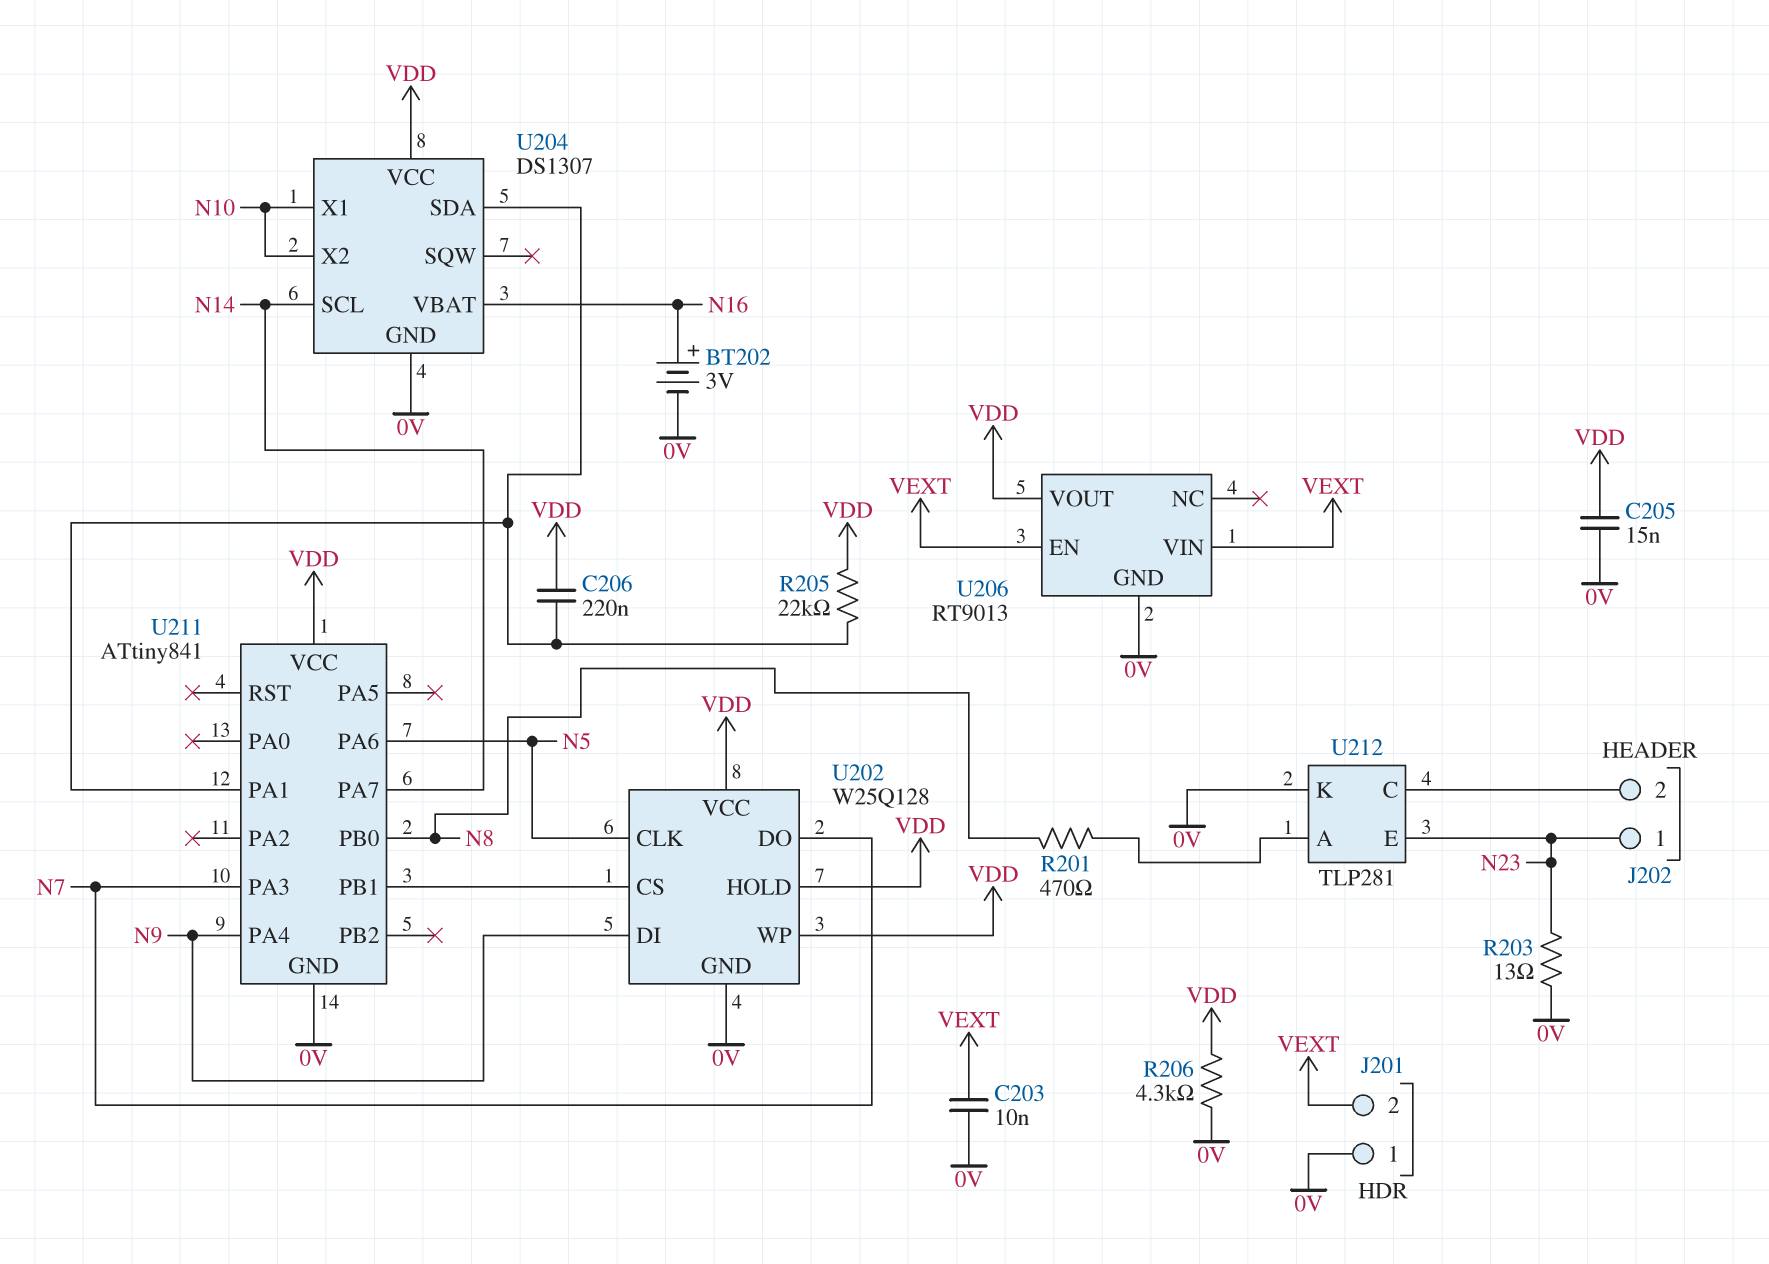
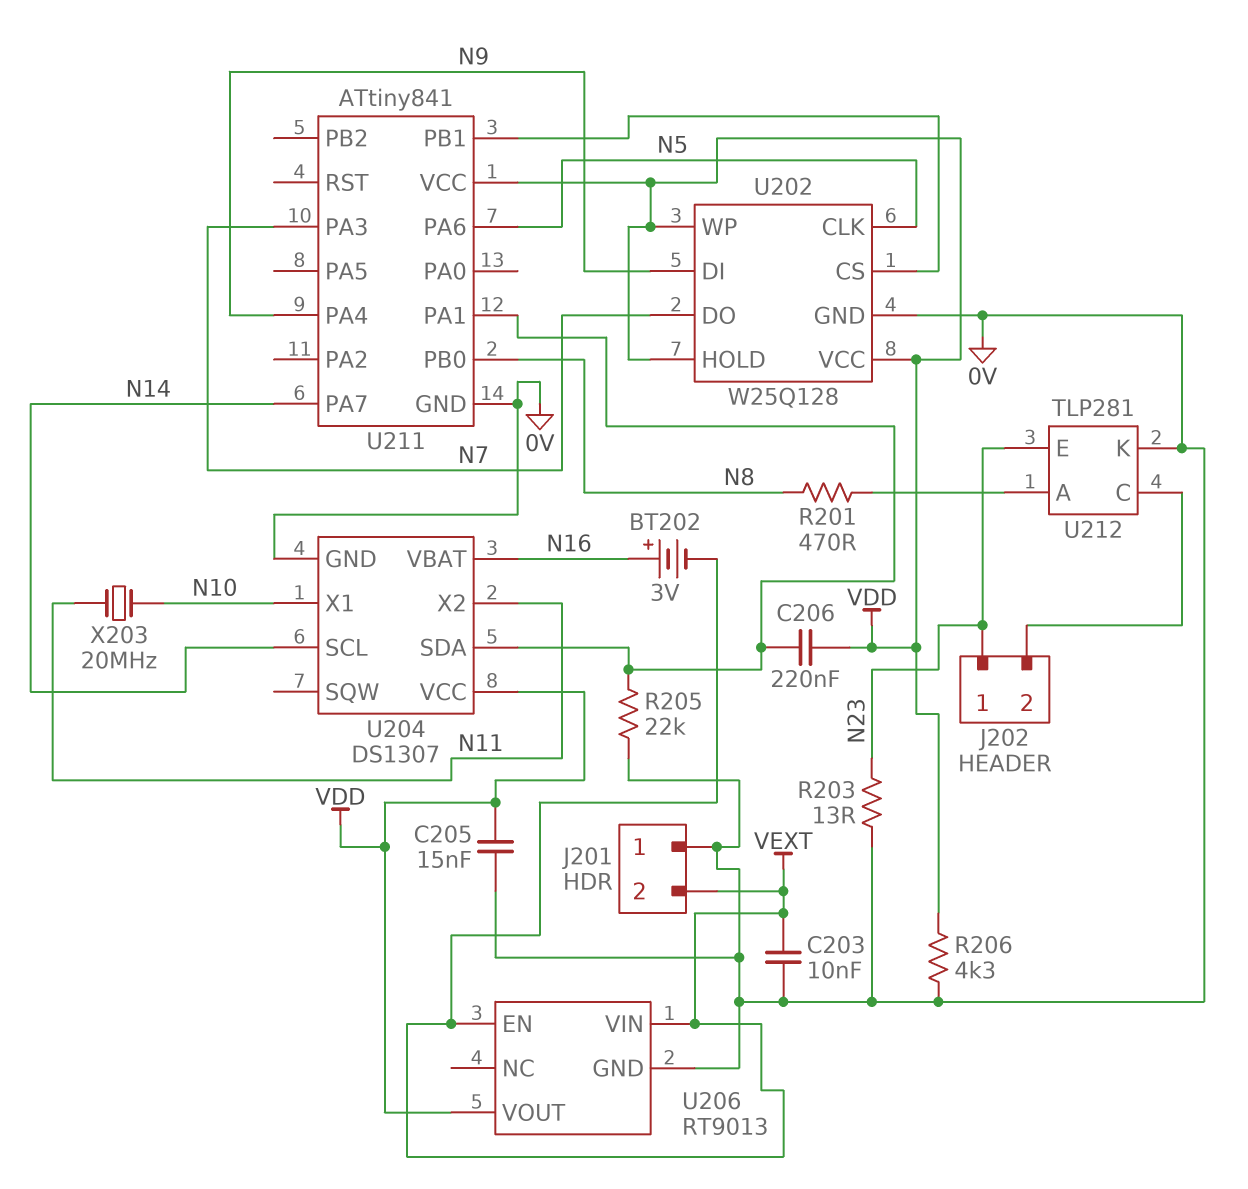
BT202: 3V (plus N16, minus 0V) -> 3V (plus N16, minus VEXT)
R205: 22k (U204/SDA, VDD) -> 22k (0V, U204/SDA)
U204 pin X2: N10 -> N11
X203: none -> 20MHz (N10, N11)

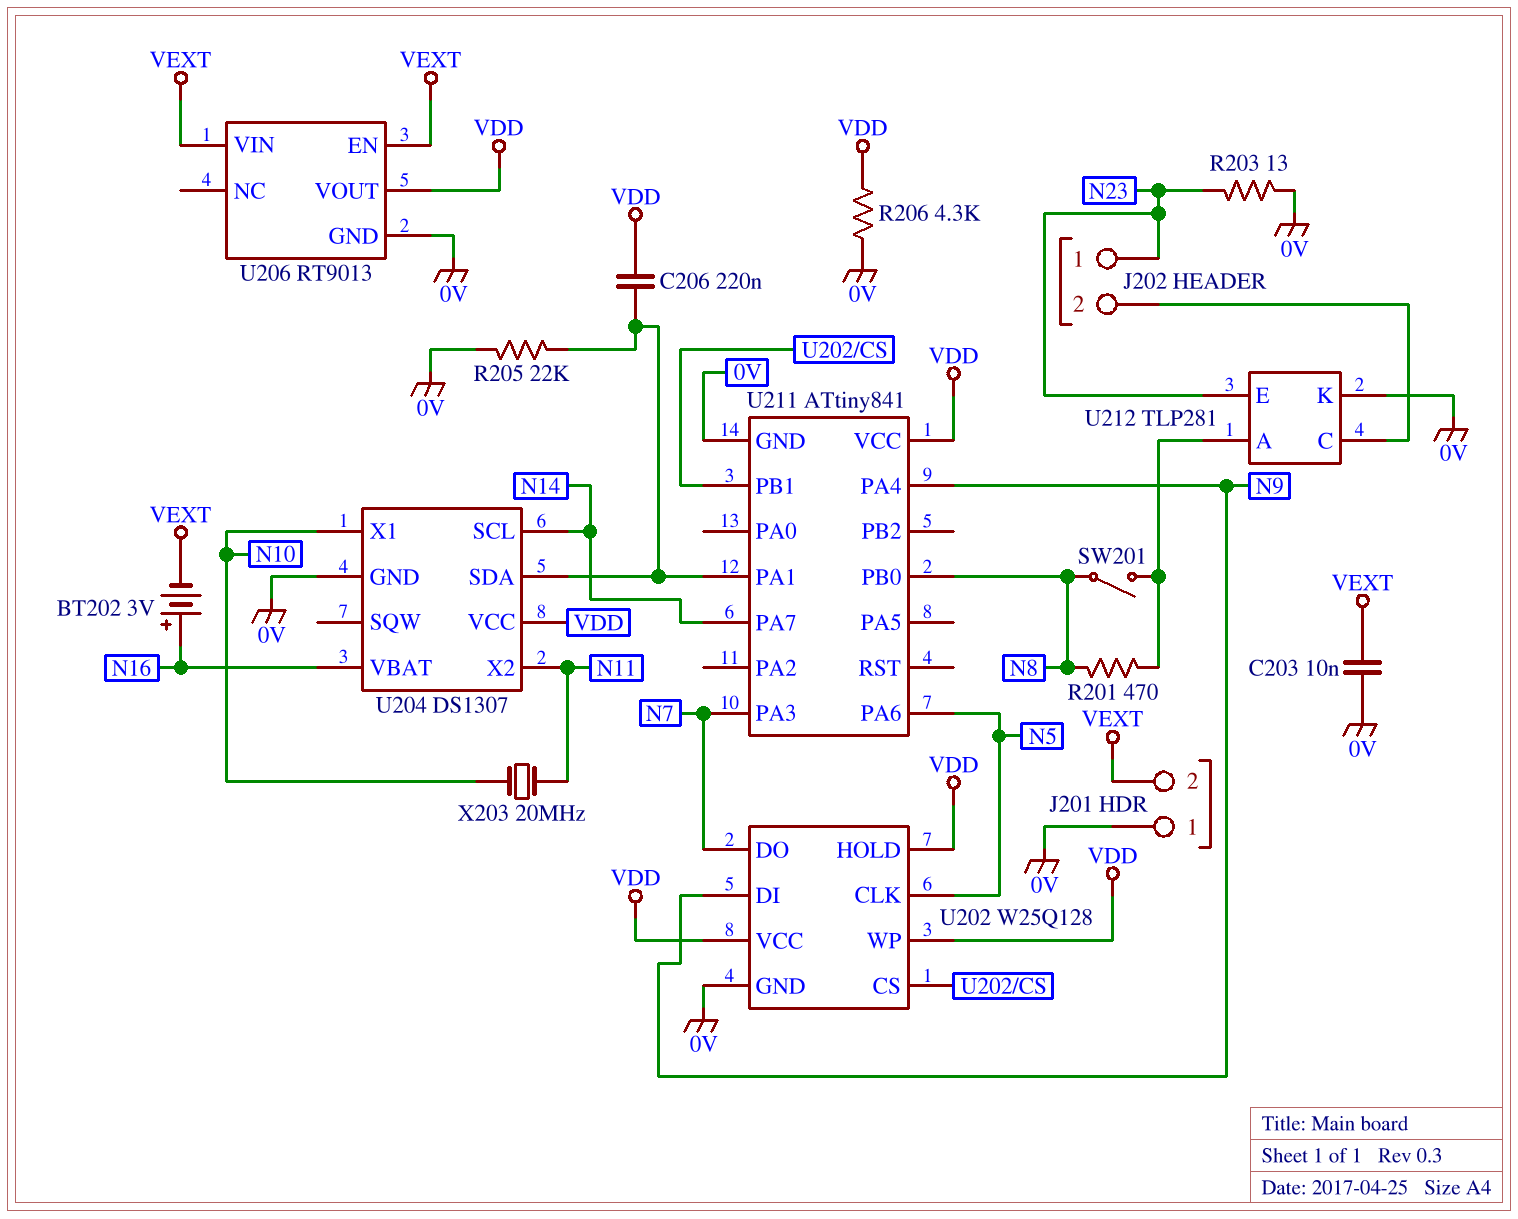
C205: 15nF (0V, VDD) -> none
SW201: none -> switch (N8, U212/A)

